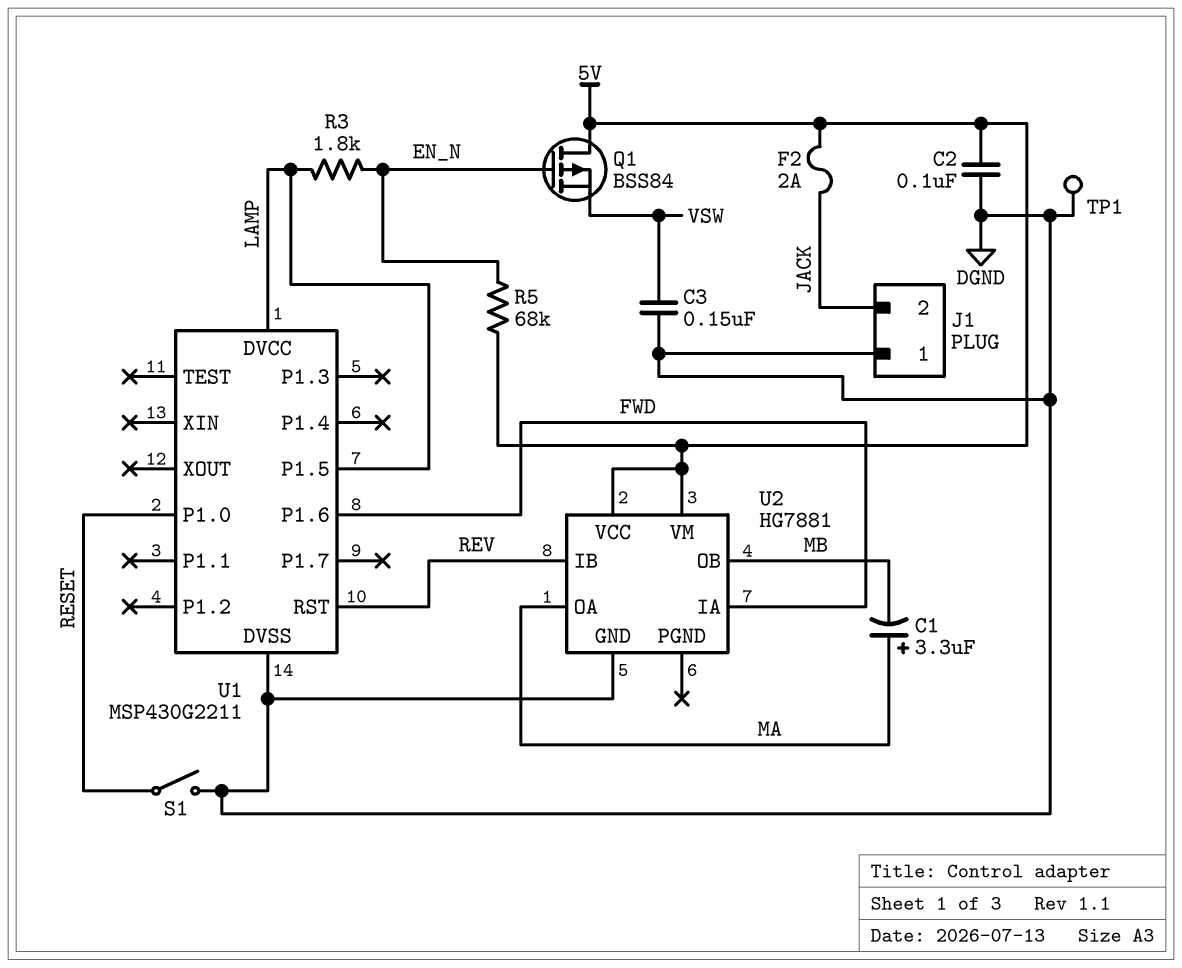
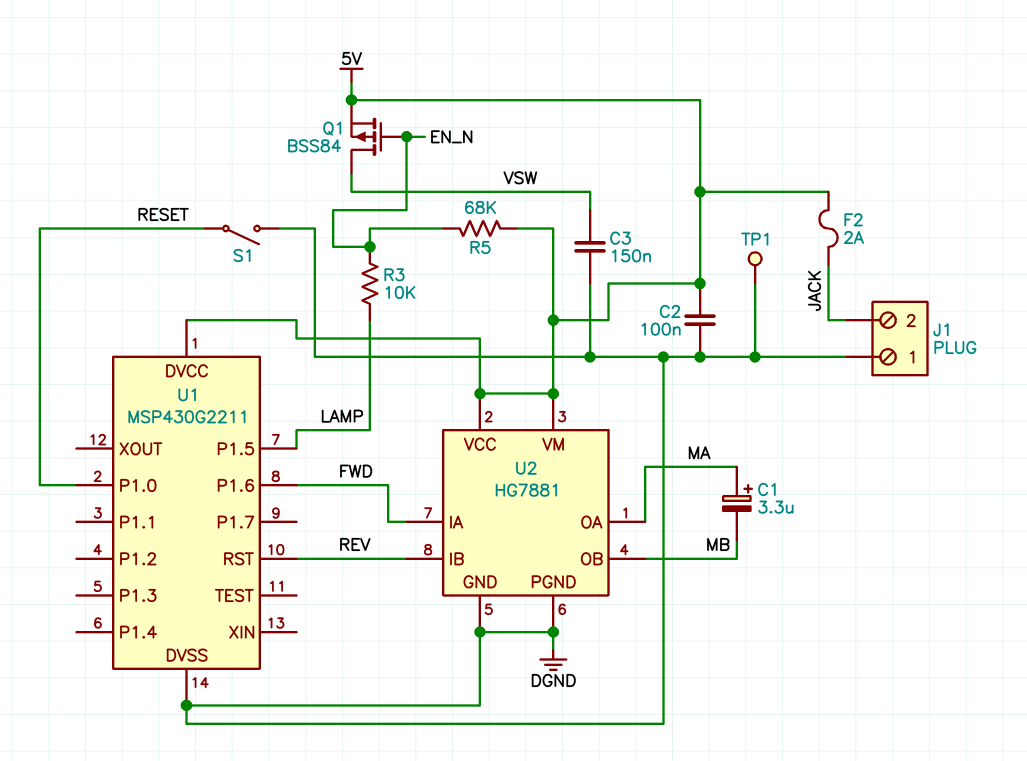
Q1: PMOS BSS84 (G EN_N, D 5V, S VSW) -> PMOS BSS84 (G EN_N, D VSW, S 5V)
R3: 1.8k (EN_N, LAMP) -> 10k (EN_N, LAMP)
U1 pin DVCC: LAMP -> 5V
U2 pin PGND: none -> DGND

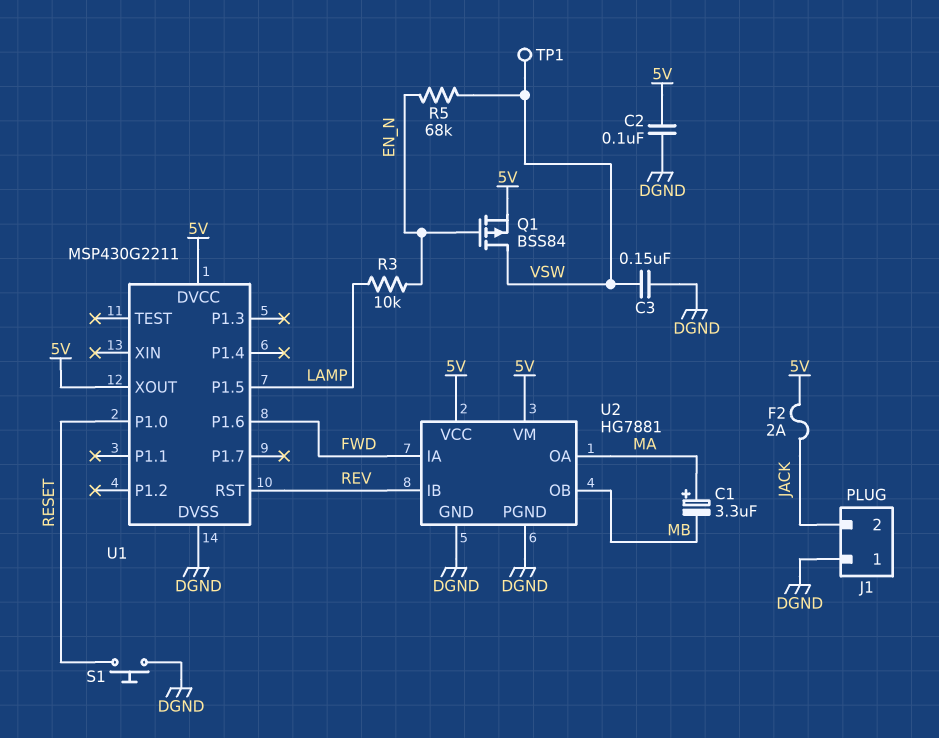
R5: 68k (5V, EN_N) -> 68k (EN_N, VSW)
S1: switch (DGND, RESET) -> button (DGND, RESET)
TP1: test point (DGND) -> test point (VSW)
U1 pin XOUT: none -> 5V

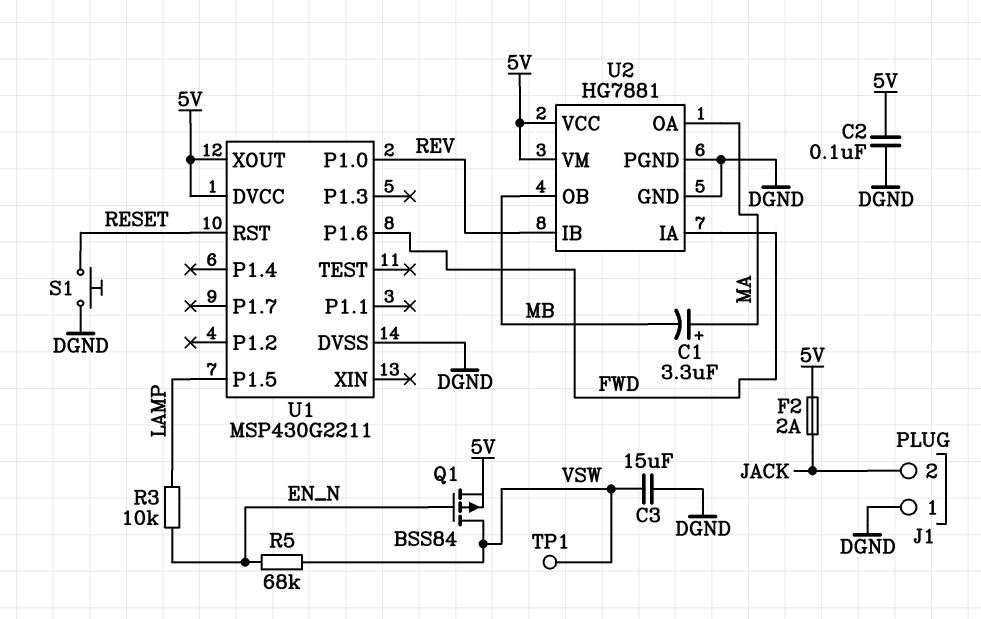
C3: 150nF (DGND, VSW) -> 15uF (DGND, VSW)
U1 pin P1.0: RESET -> REV
U1 pin RST: REV -> RESET

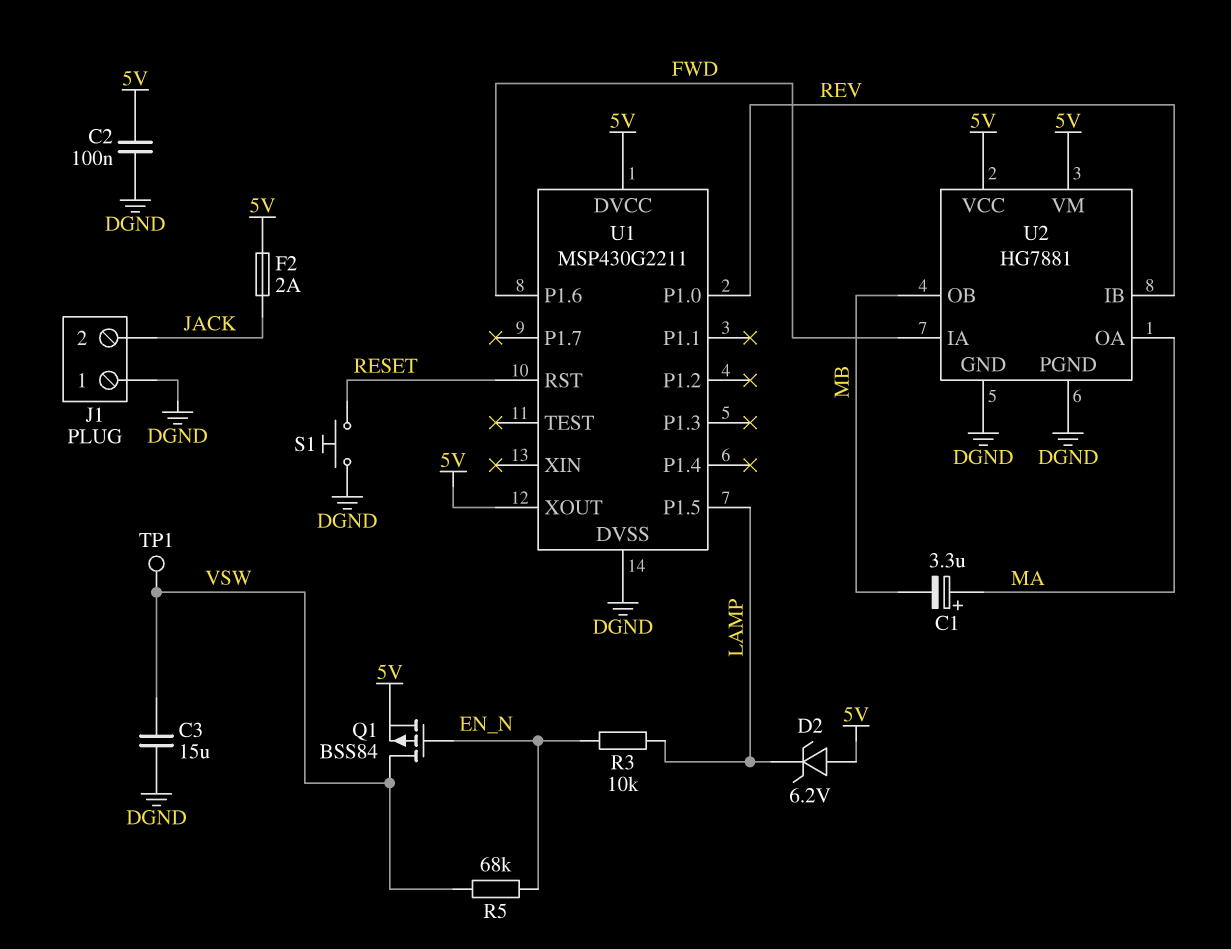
D2: none -> zener 6.2V (A 5V, K LAMP)

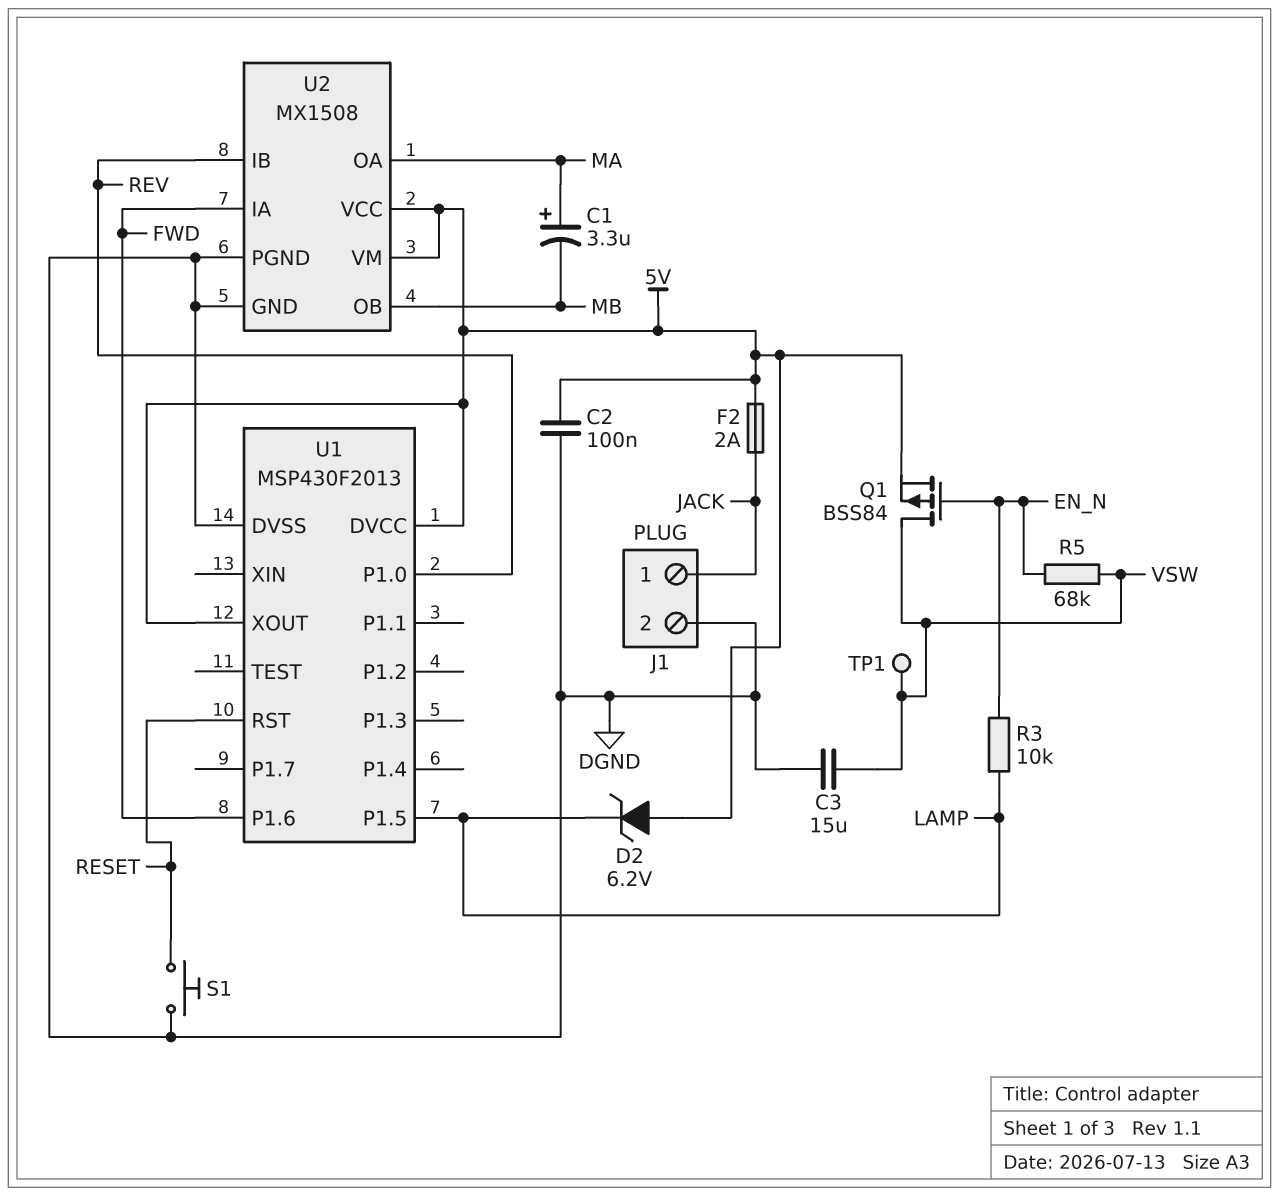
J1 pin 1: DGND -> JACK
J1 pin 2: JACK -> DGND
U1: MSP430G2211 -> MSP430F2013
U2: HG7881 -> MX1508

